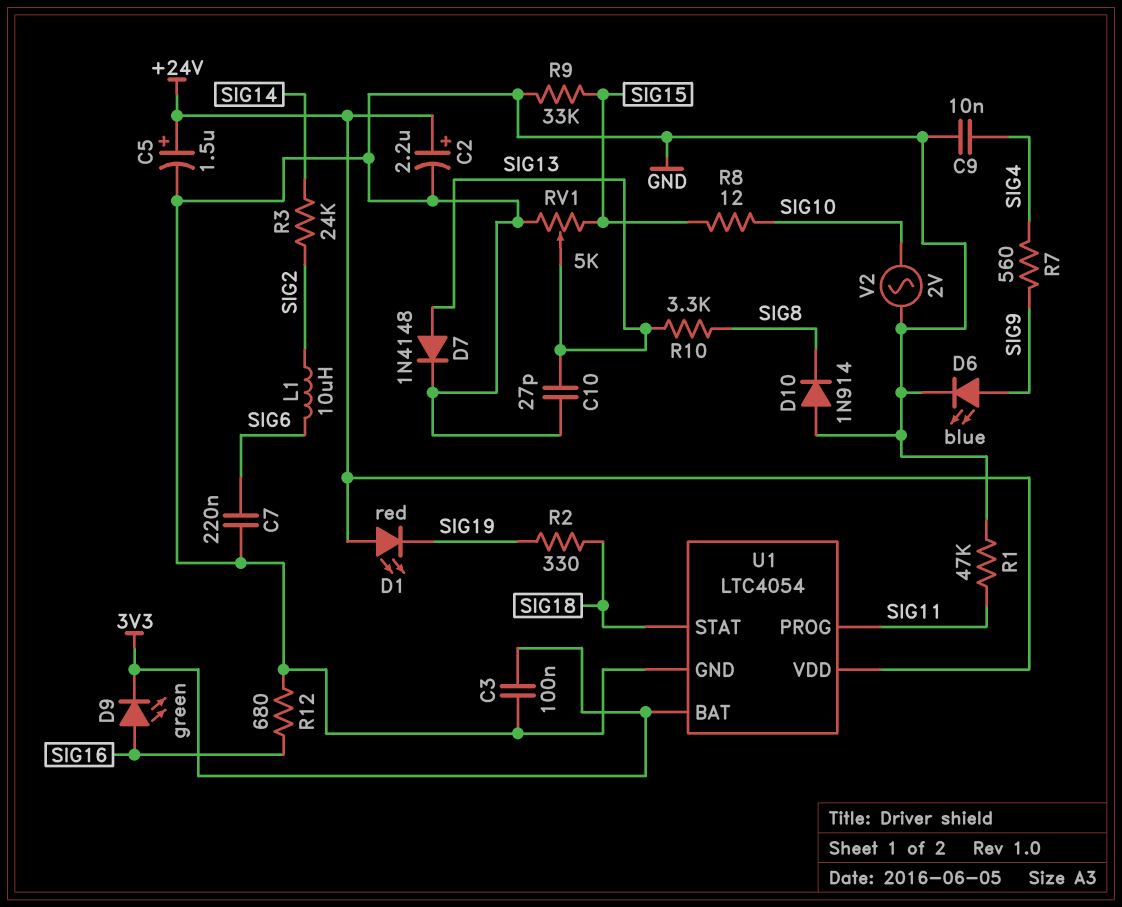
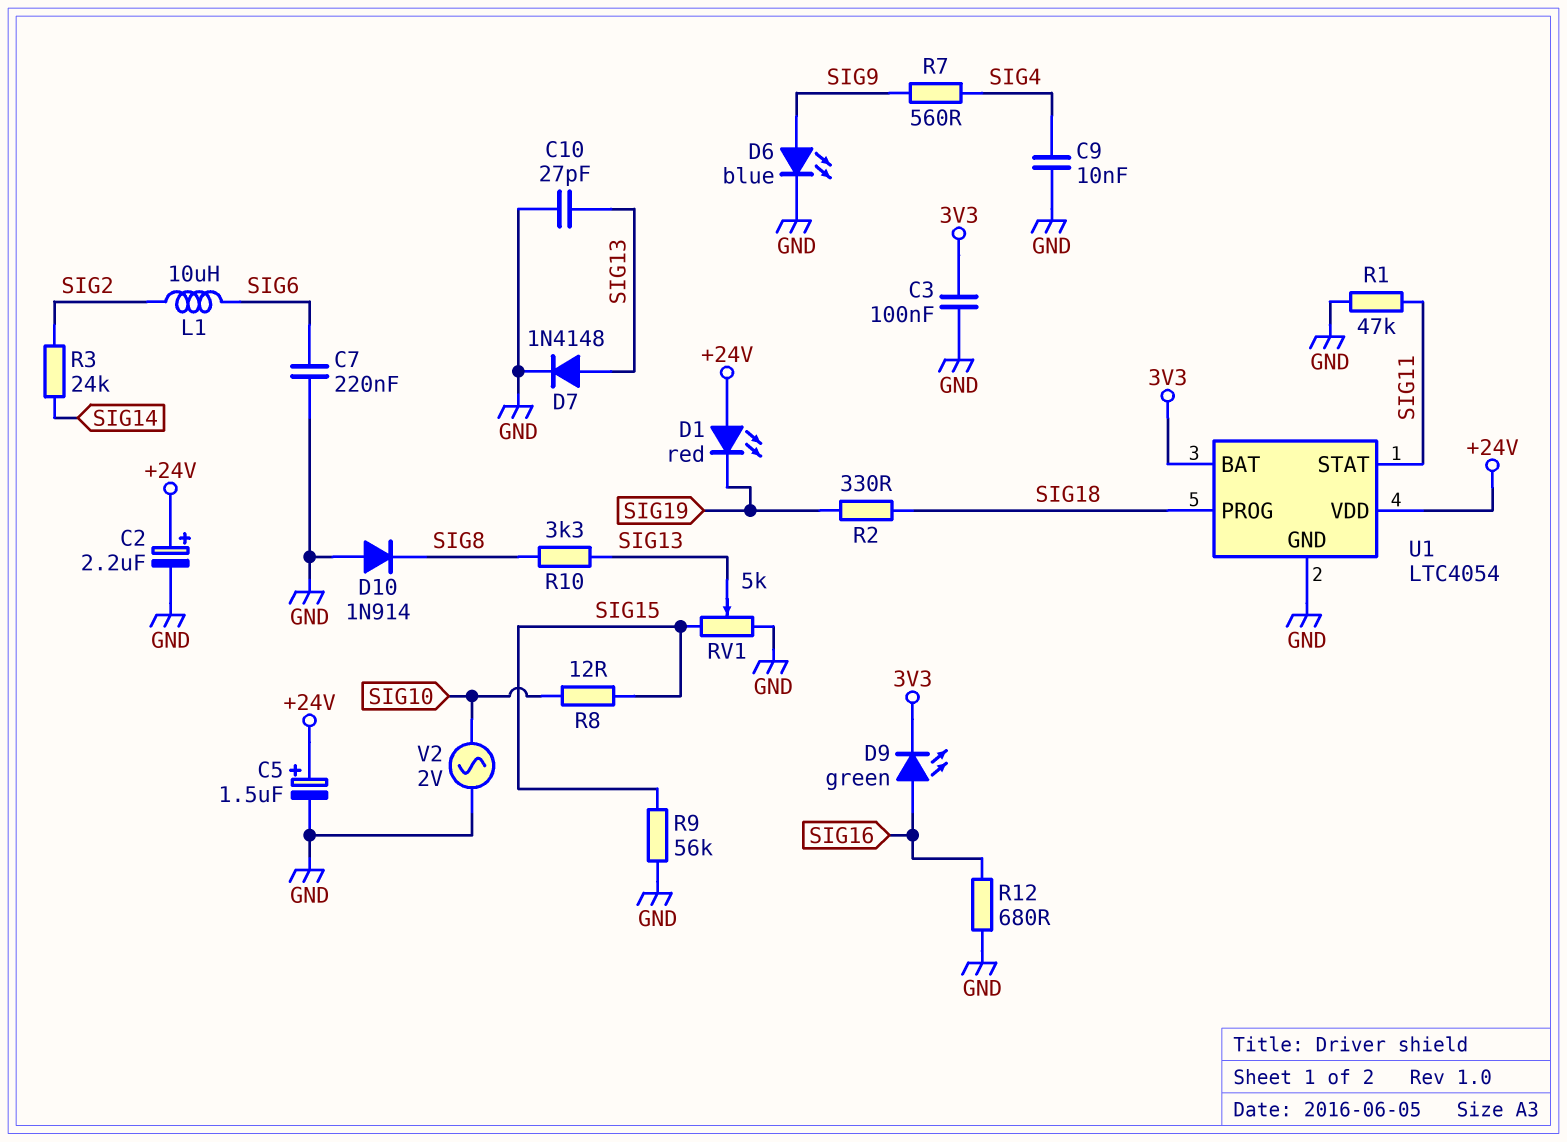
R9: 33k (GND, SIG15) -> 56k (GND, SIG15)
U1 pin PROG: SIG11 -> SIG18
U1 pin STAT: SIG18 -> SIG11

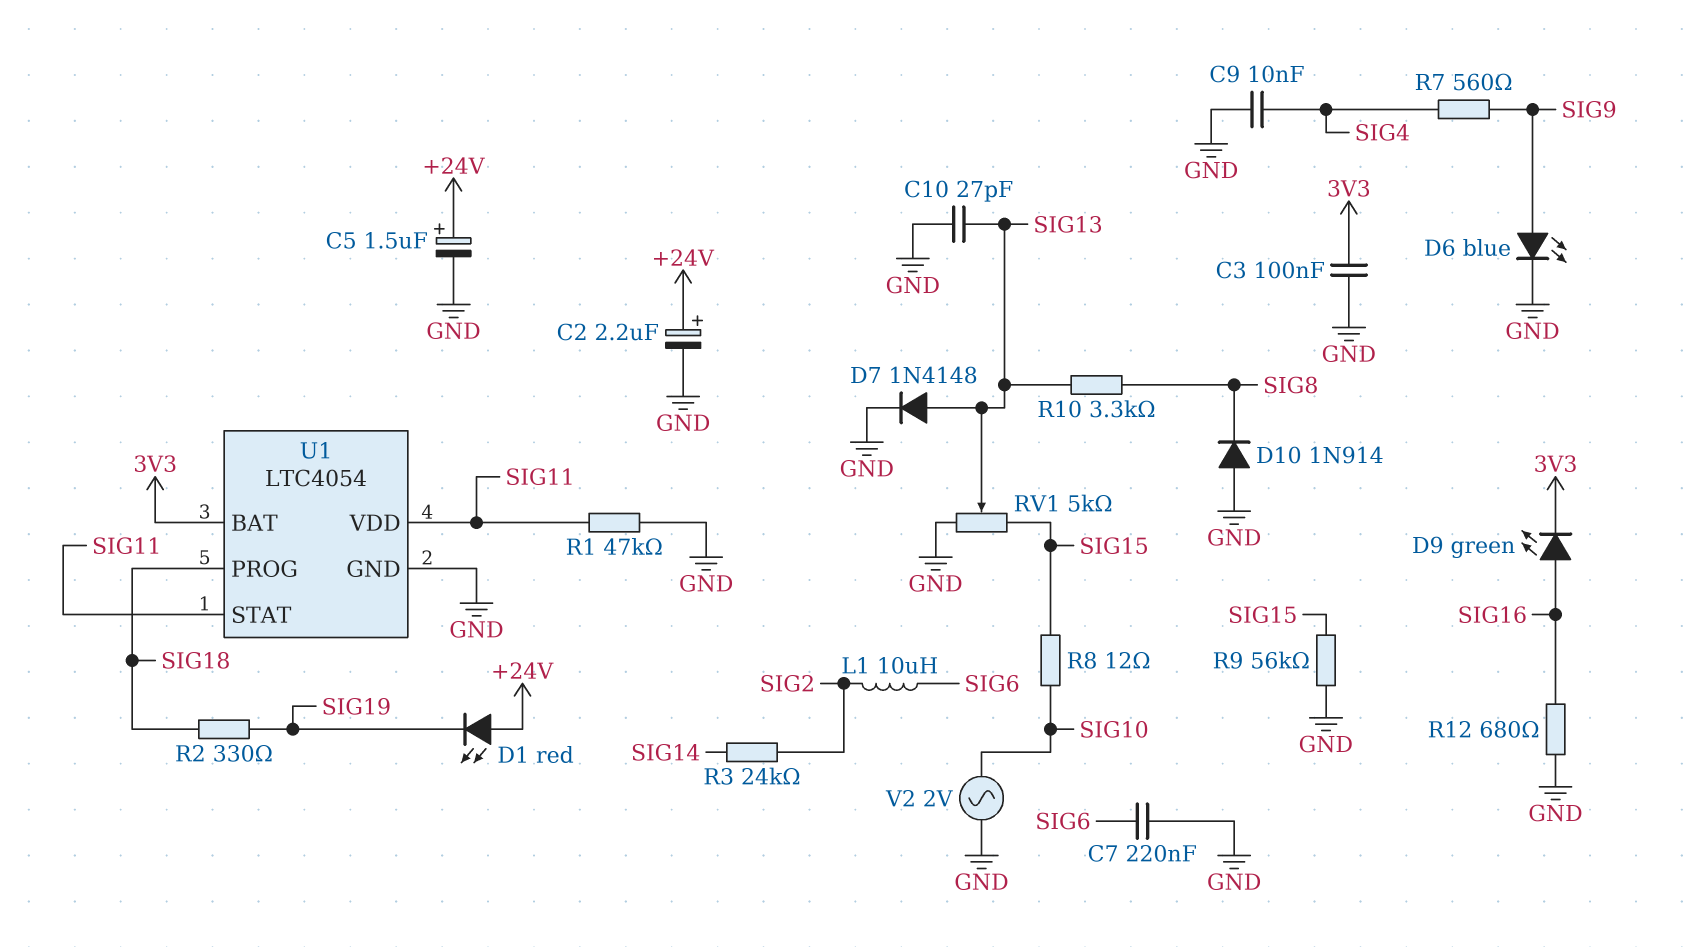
U1 pin VDD: +24V -> SIG11

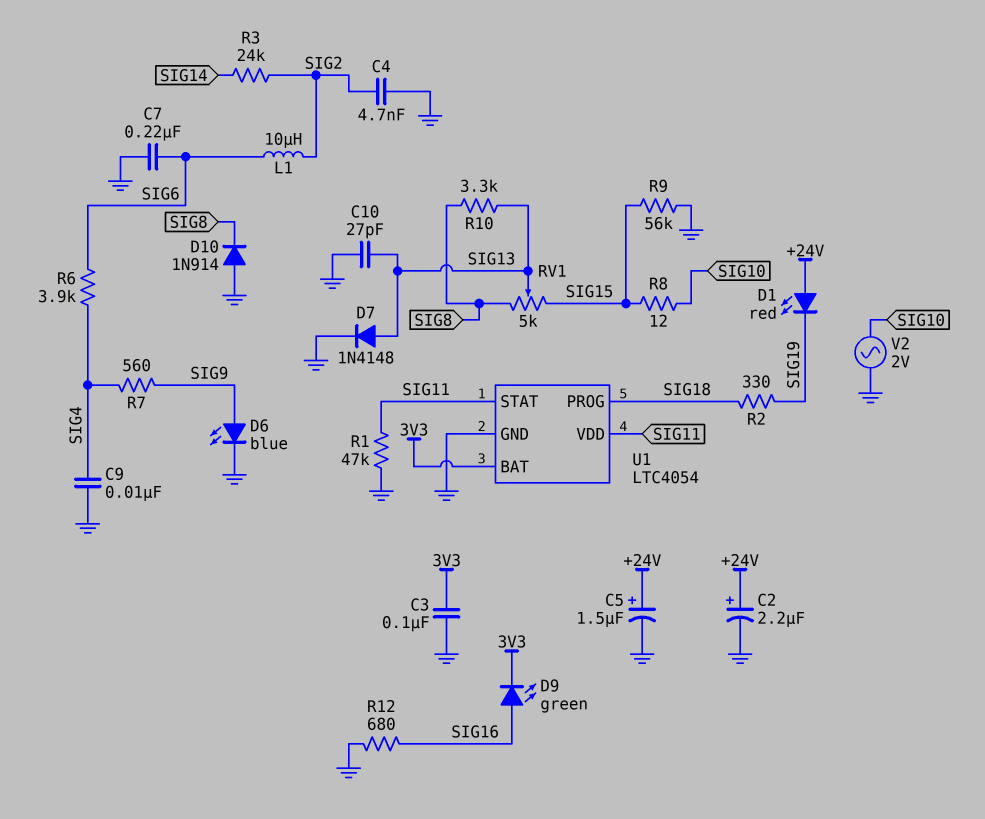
C4: none -> 4.7nF (GND, SIG2)
R6: none -> 3.9k (SIG4, SIG6)
RV1: 5k (GND, SIG15, wiper SIG13) -> 5k (SIG8, SIG15, wiper SIG13)

